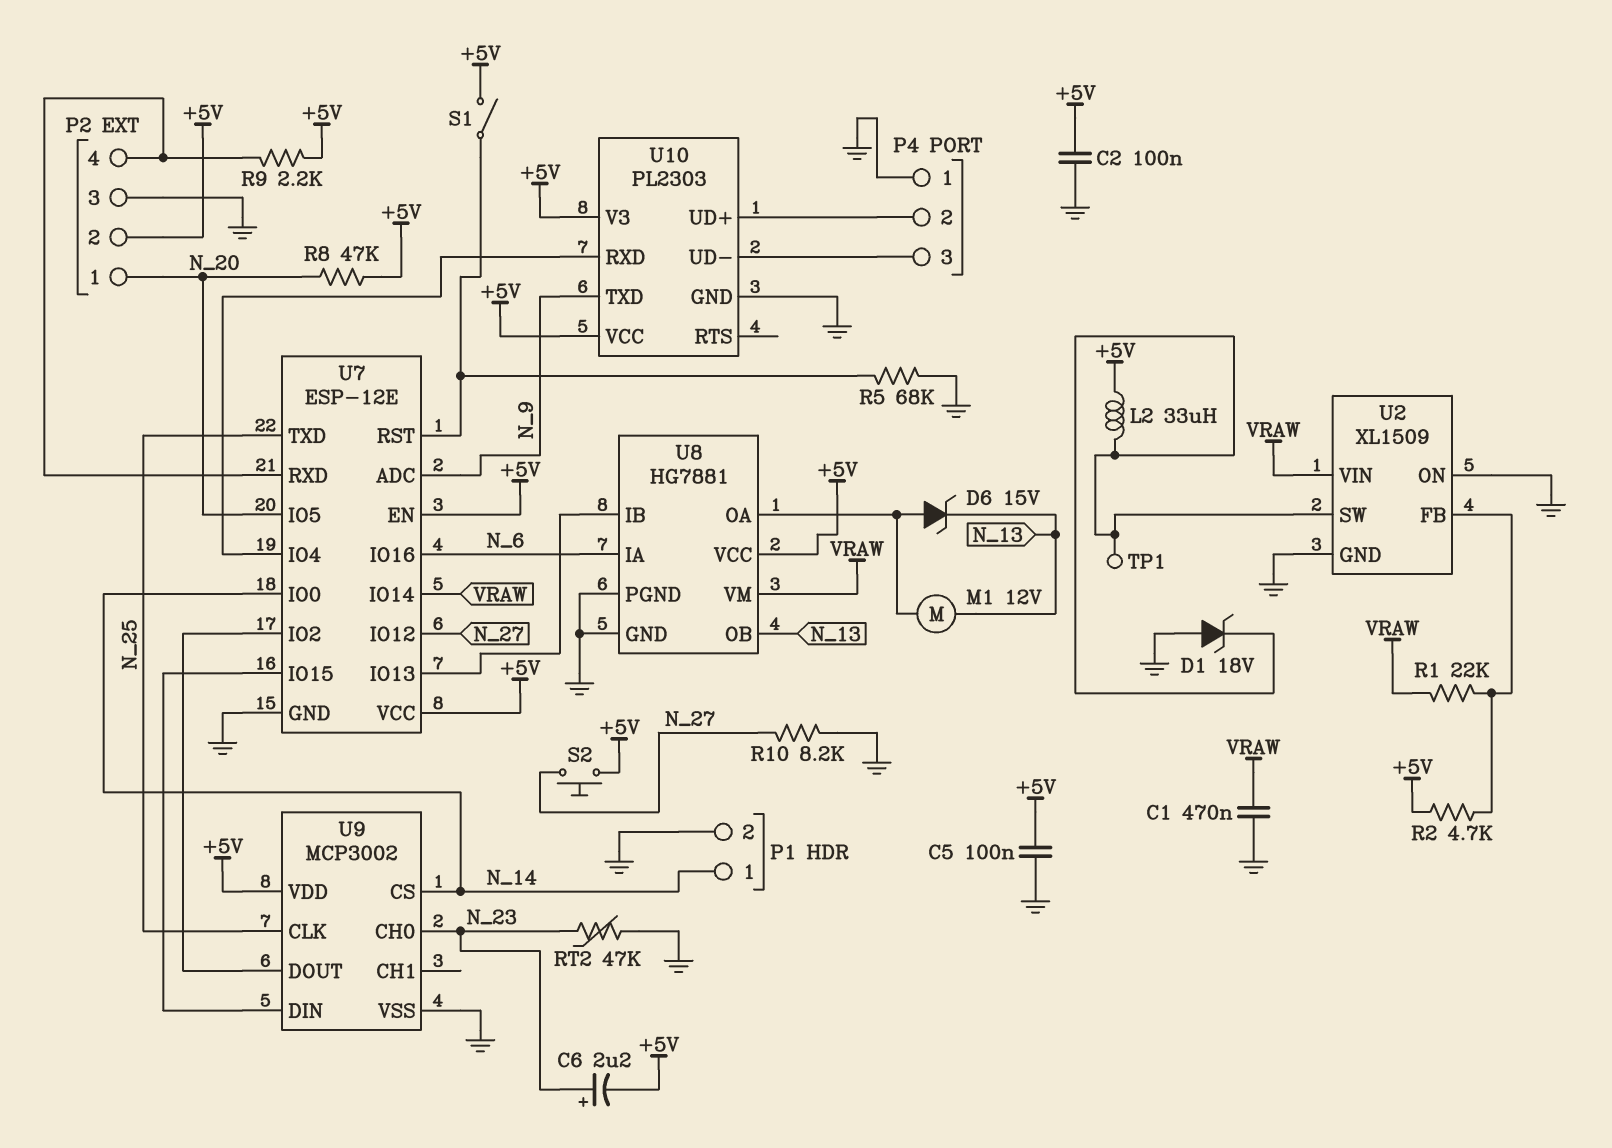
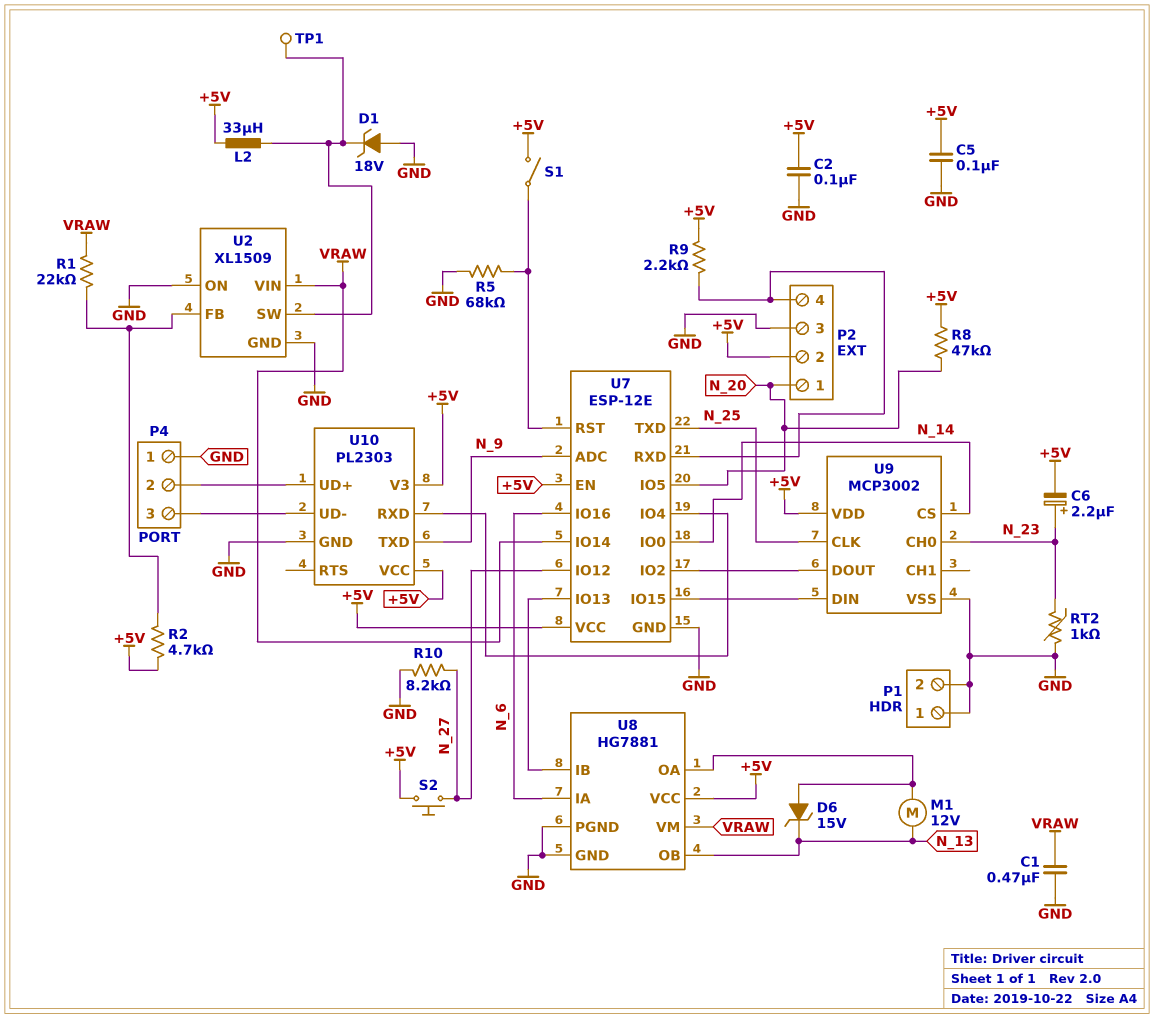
P1 pin 1: N_14 -> GND
RT2: 47k (GND, N_23) -> 1k (GND, N_23)

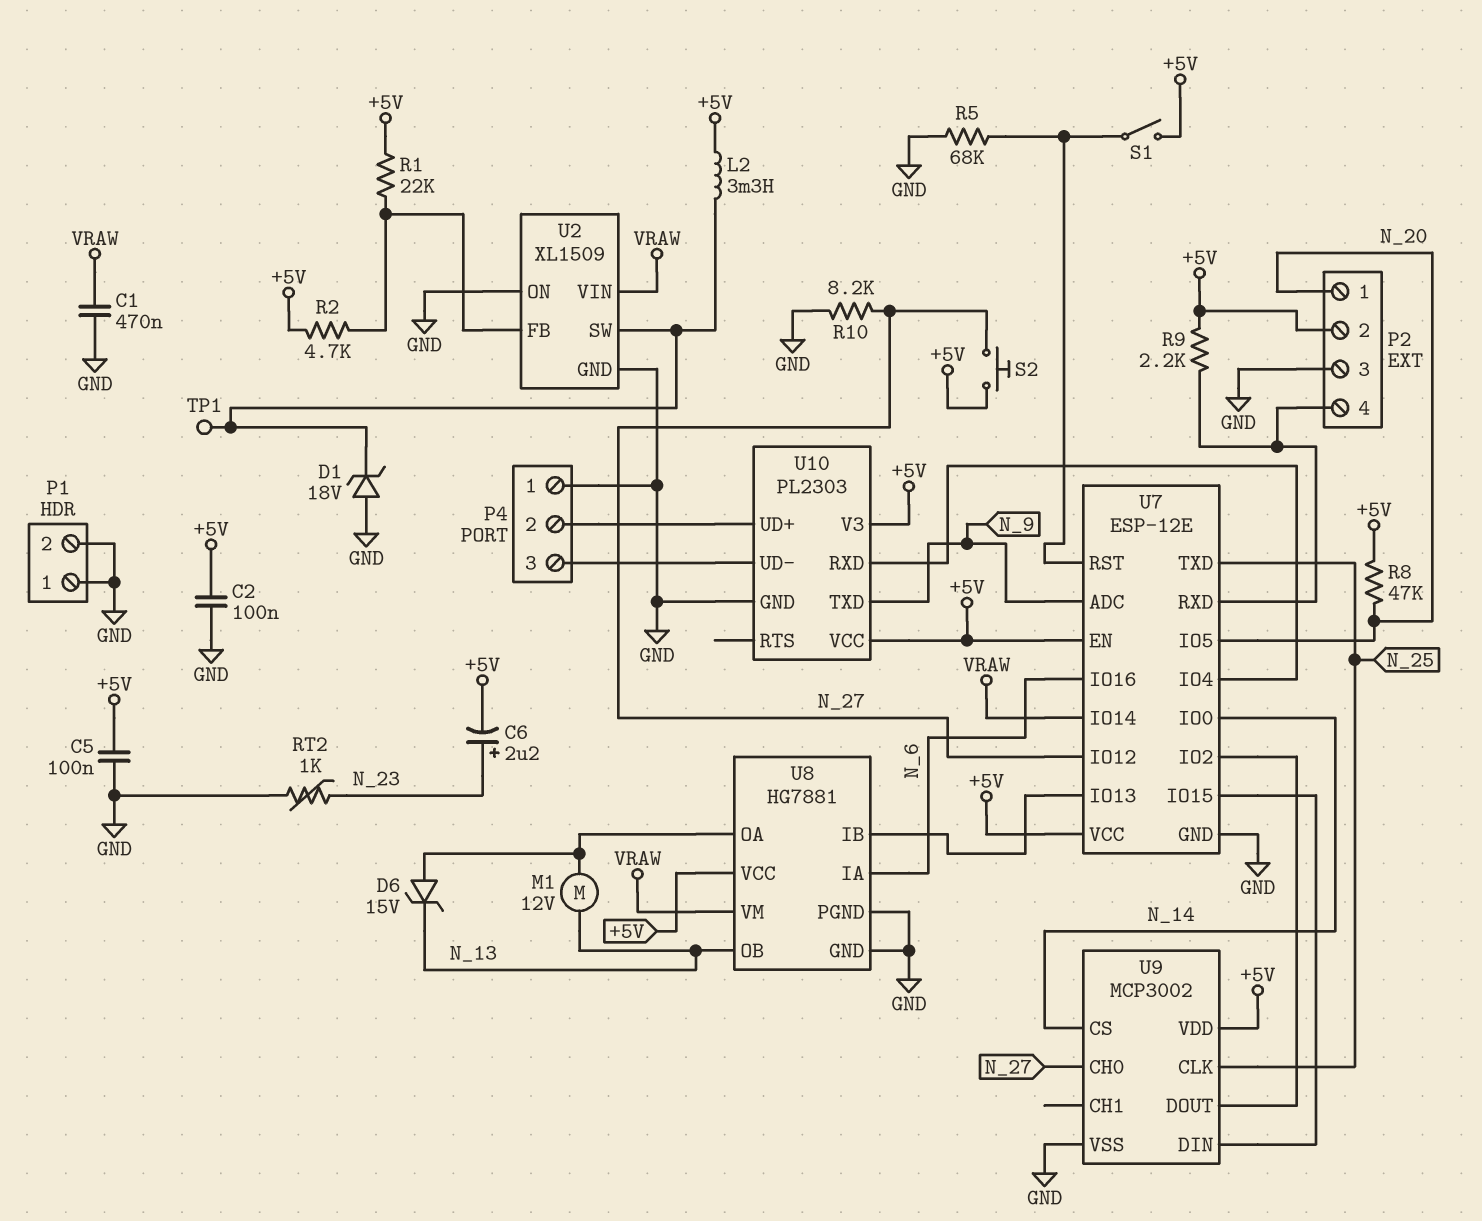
L2: 33uH (+5V, U2/SW) -> 3.3mH (+5V, U2/SW)
R1: 22k (U2/FB, VRAW) -> 22k (+5V, U2/FB)
U9 pin CH0: N_23 -> N_27

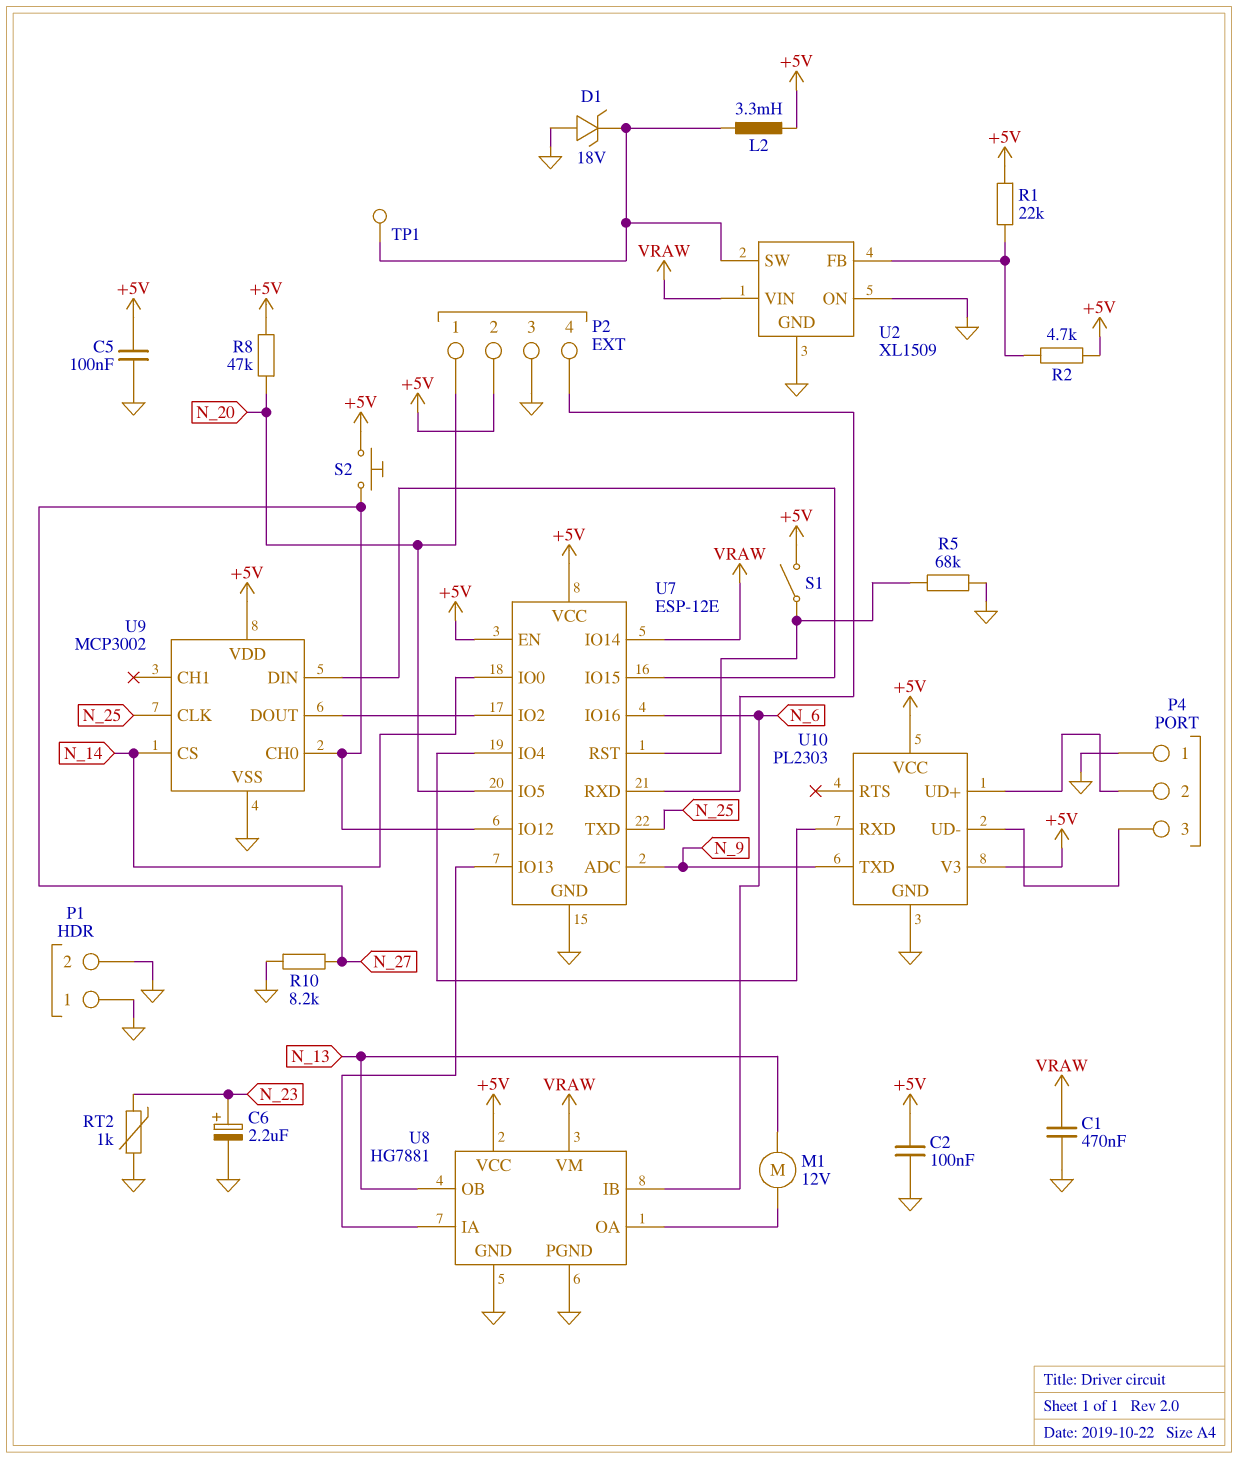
C6: 2.2uF (plus N_23, minus +5V) -> 2.2uF (plus N_23, minus GND)
D6: zener 15V (A U8/OA, K N_13) -> none
R9: 2.2k (+5V, P2/4) -> none
U8 pin IA: N_6 -> U7/IO13
U8 pin IB: U7/IO13 -> N_6

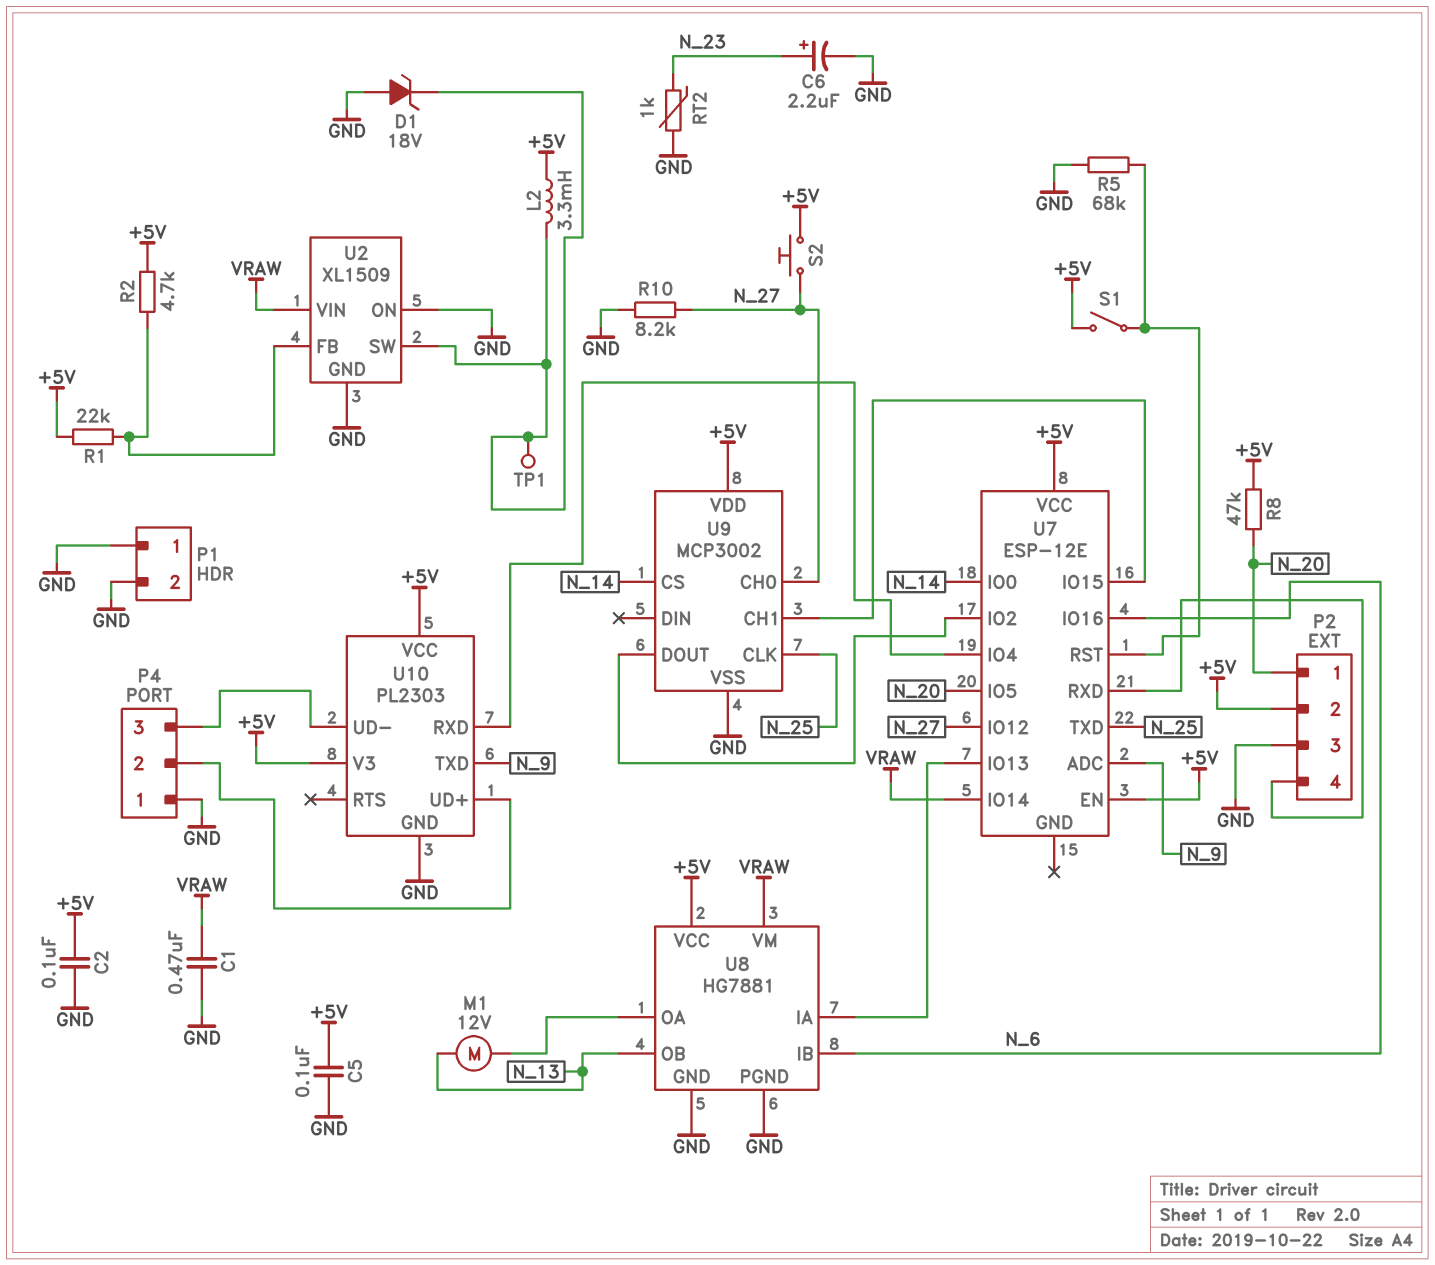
U7 pin GND: GND -> none
U9 pin CH1: none -> U7/IO15
U9 pin DIN: U7/IO15 -> none

